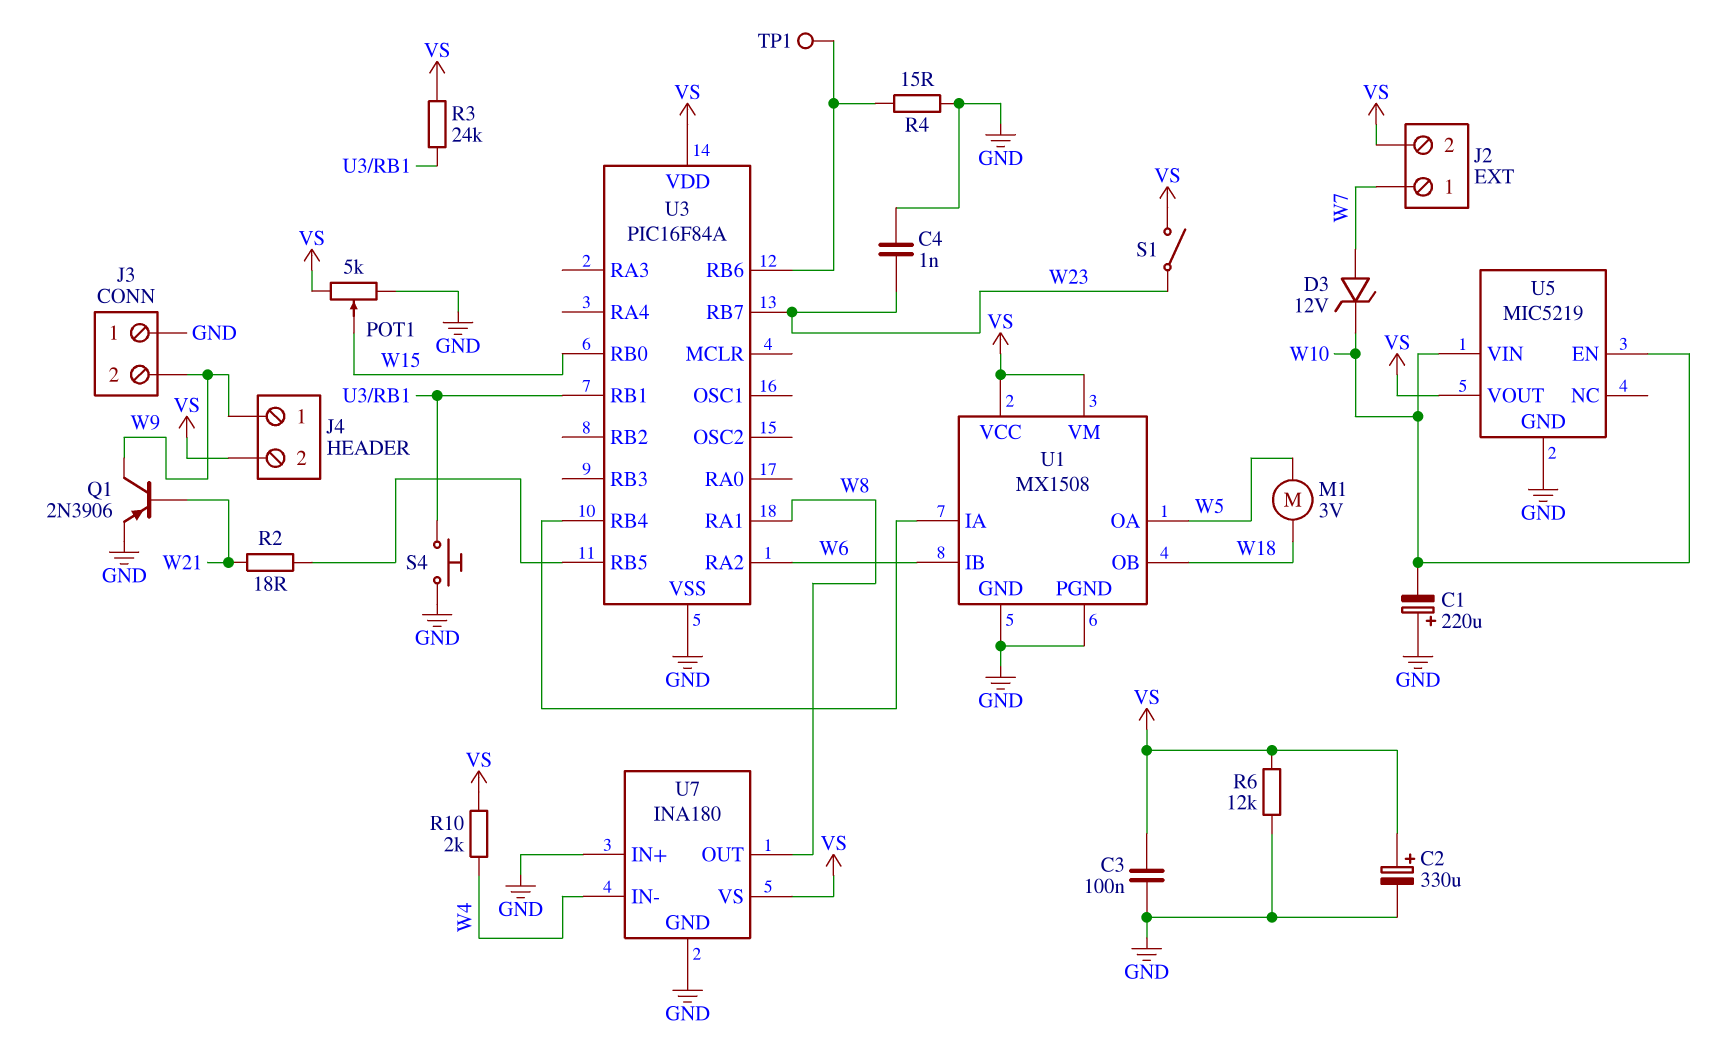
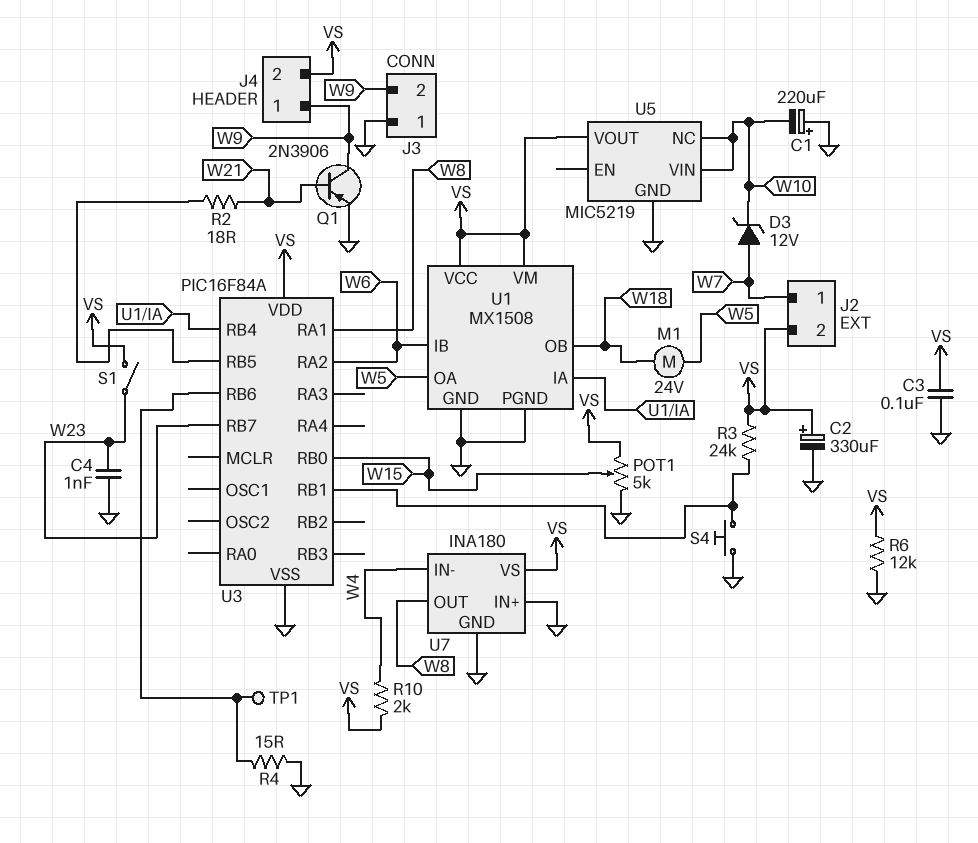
M1: motor 3V (W5, W18) -> motor 24V (W5, W18)
U5 pin EN: W10 -> none
U5 pin NC: none -> W10

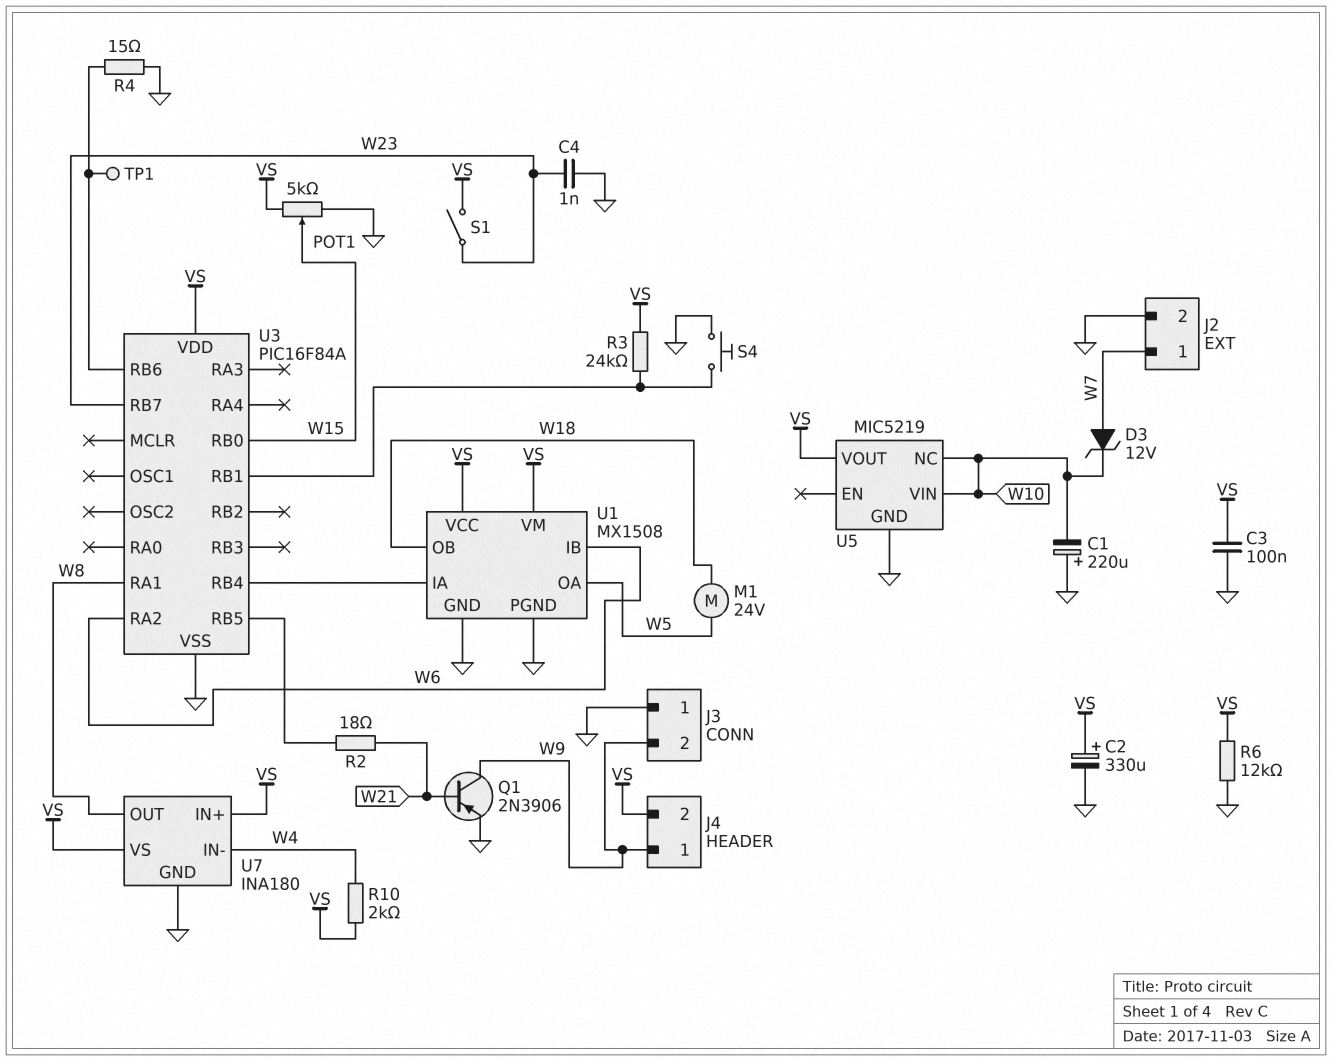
J2 pin 2: VS -> GND
U7 pin IN+: GND -> VS

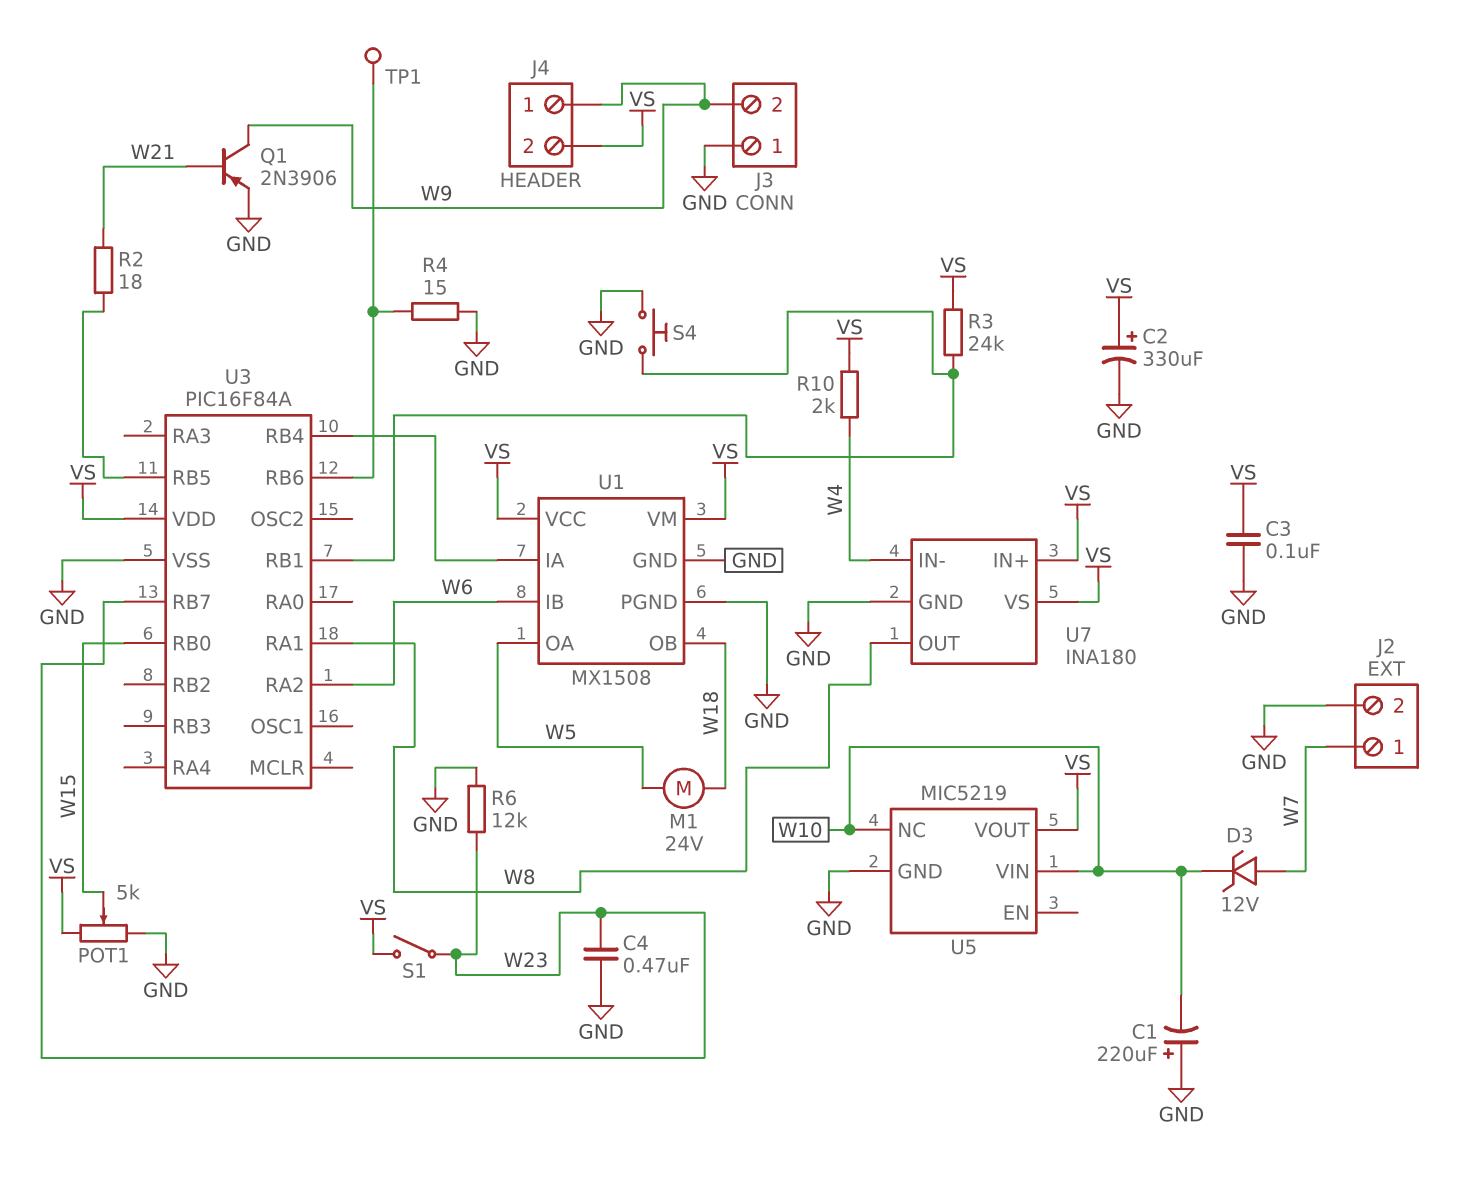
C4: 1nF (GND, W23) -> 470nF (GND, W23)
R6: 12k (GND, VS) -> 12k (GND, W23)

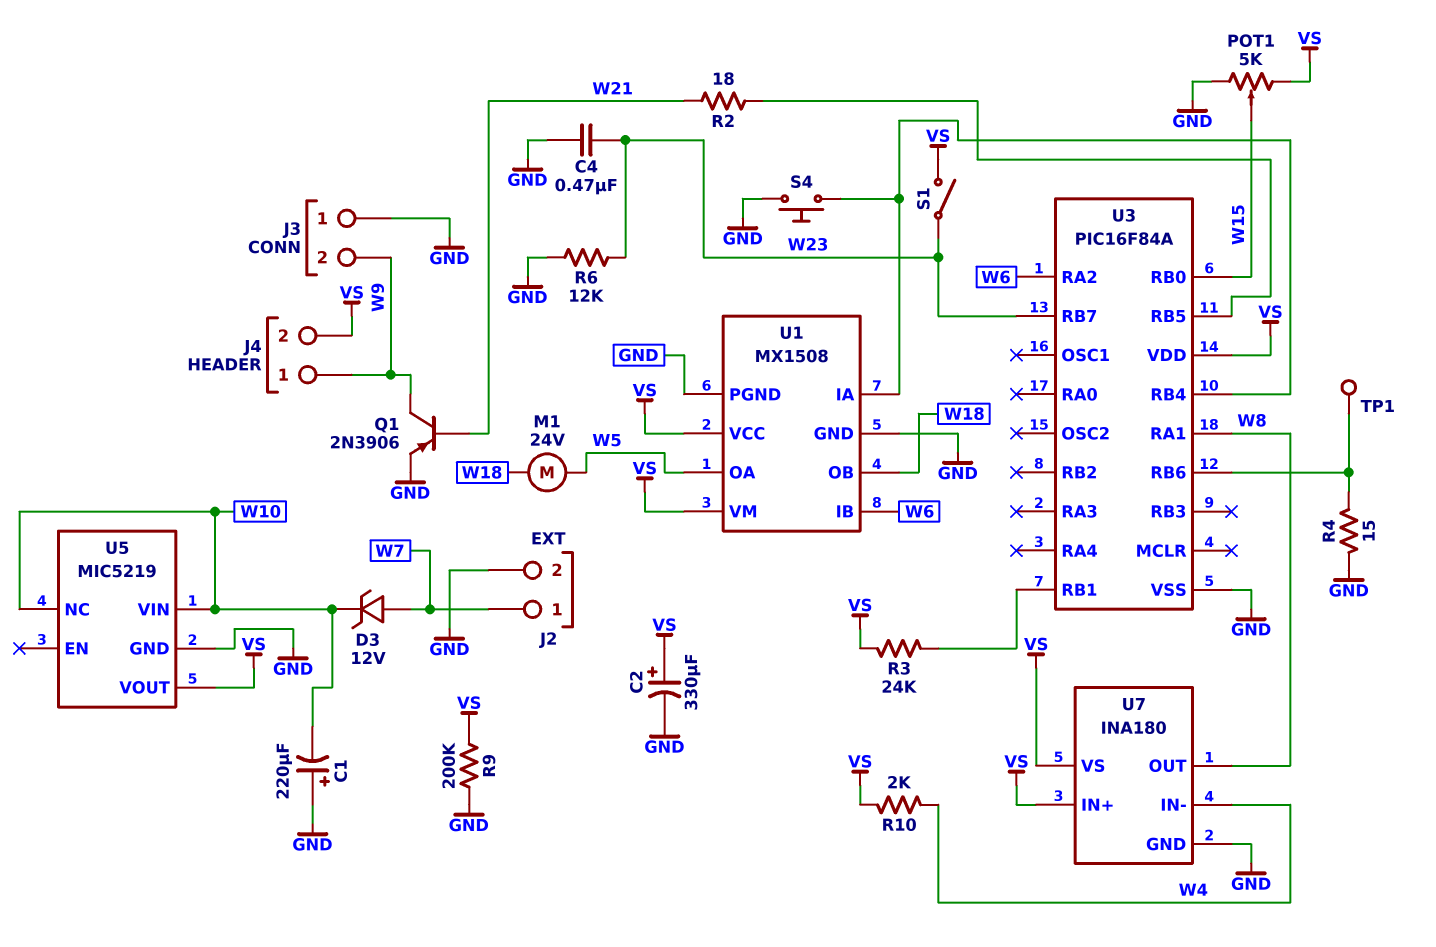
C3: 100nF (GND, VS) -> none
R9: none -> 200k (GND, VS)
S4: button (GND, U3/RB1) -> button (GND, U1/IA)

